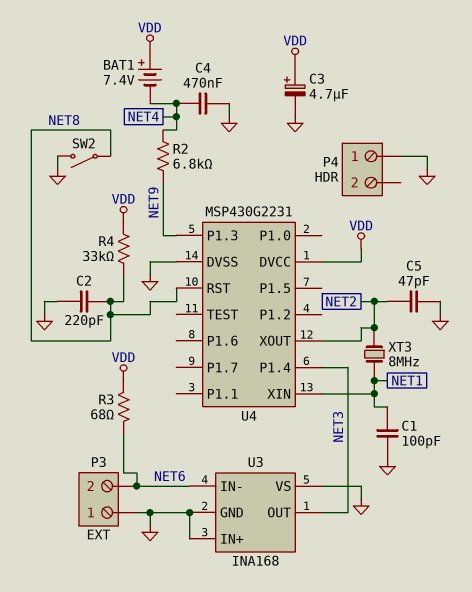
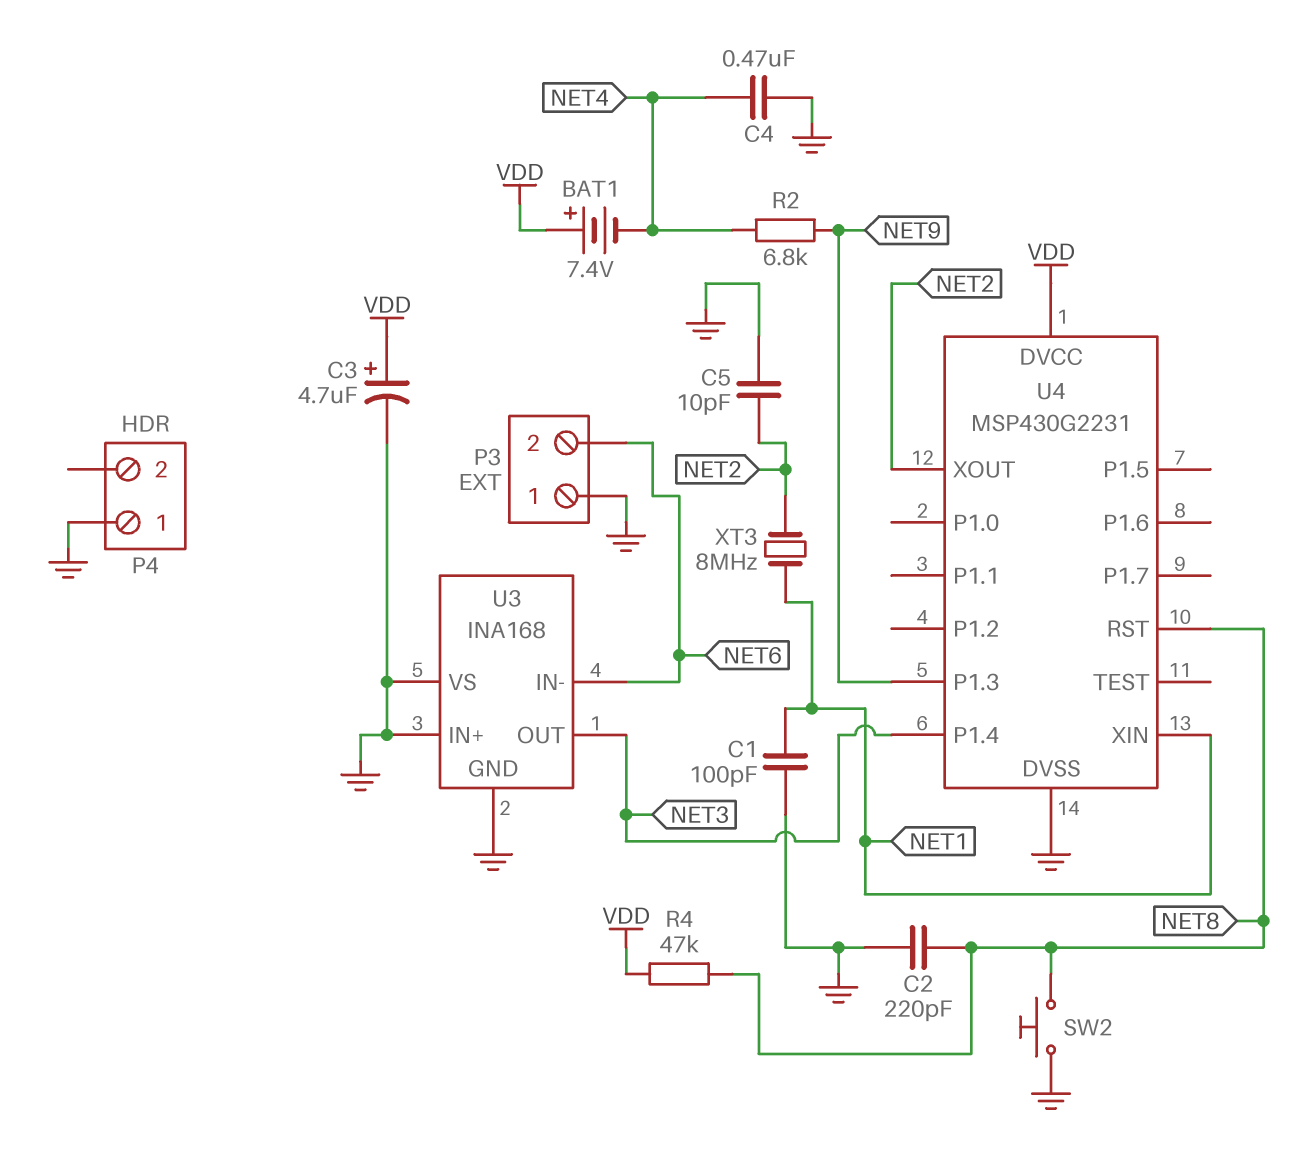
C5: 47pF (GND, NET2) -> 10pF (GND, NET2)
R3: 68 (NET6, VDD) -> none
R4: 33k (NET8, VDD) -> 47k (NET8, VDD)
SW2: switch (GND, NET8) -> button (GND, NET8)

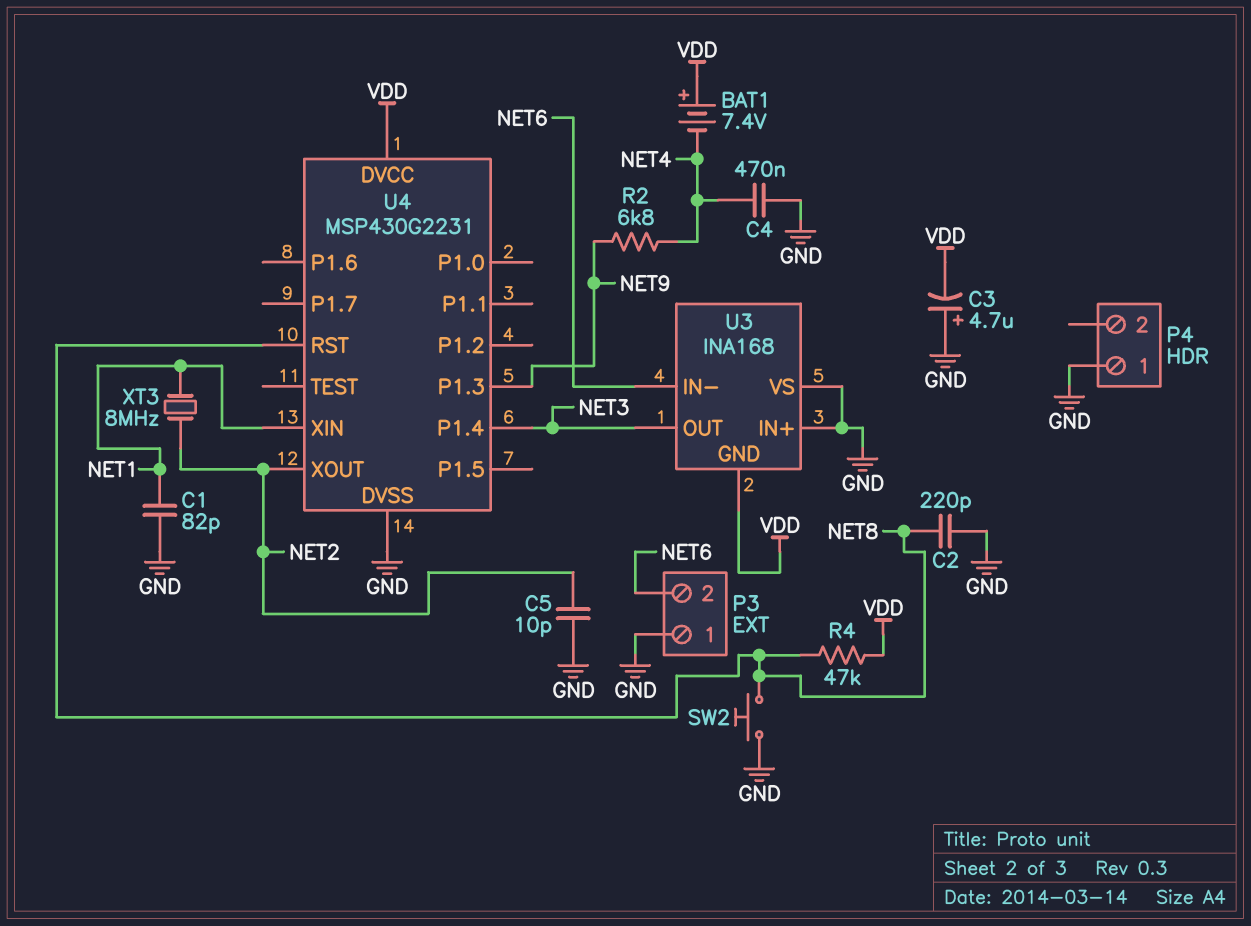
C1: 100pF (GND, NET1) -> 82pF (GND, NET1)
C3: 4.7uF (plus VDD, minus GND) -> 4.7uF (plus GND, minus VDD)
U3 pin GND: GND -> VDD

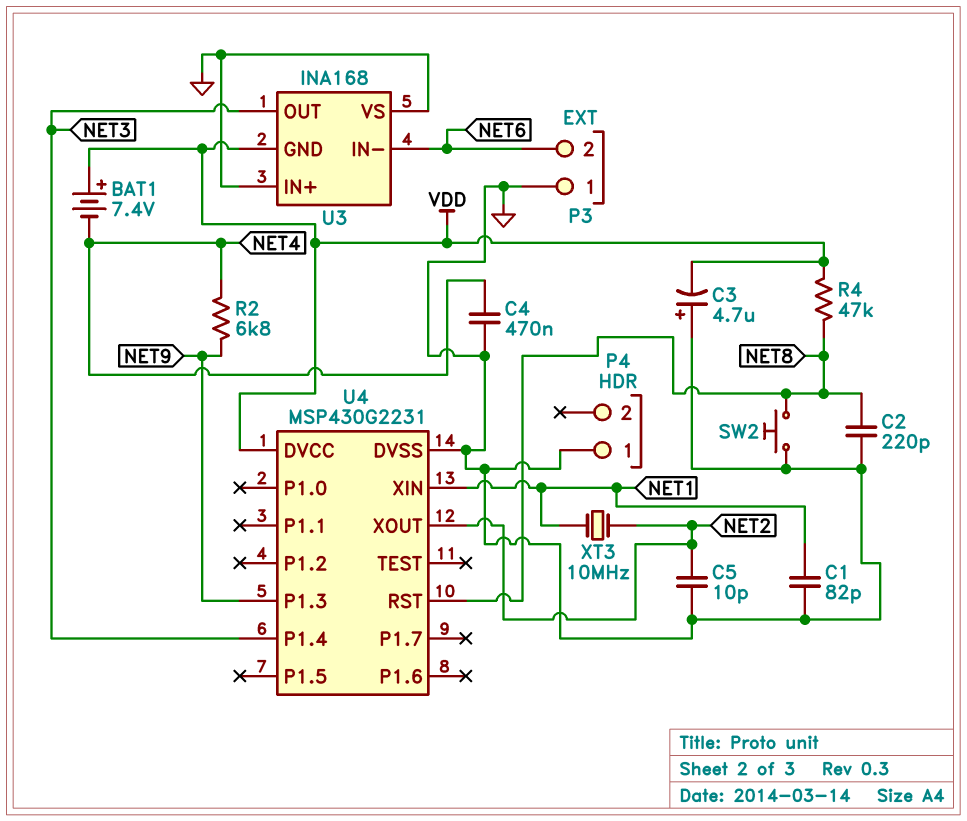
XT3: 8MHz (NET1, NET2) -> 10MHz (NET1, NET2)

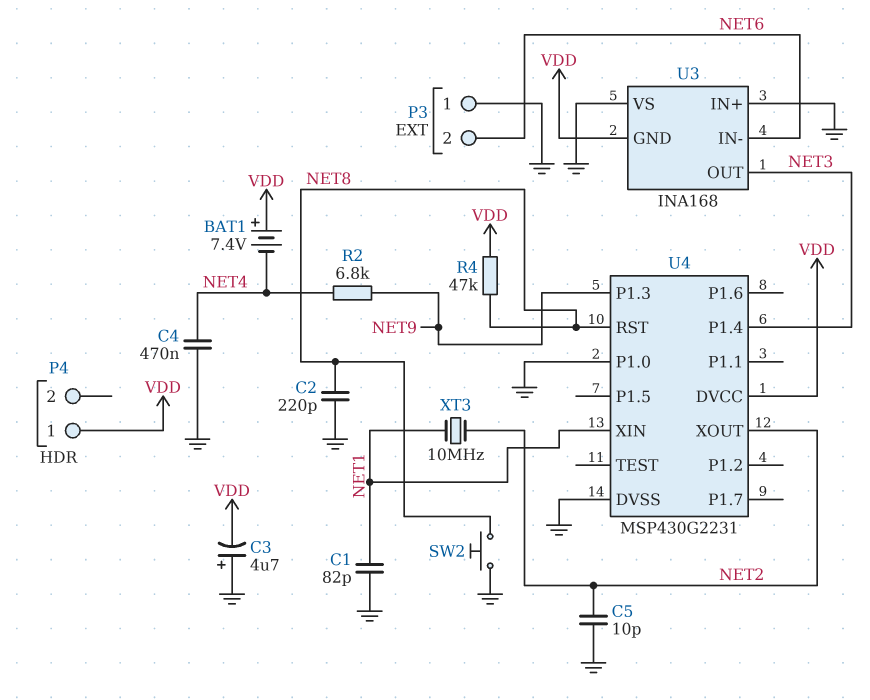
P4 pin 1: GND -> VDD
U4 pin P1.0: none -> GND

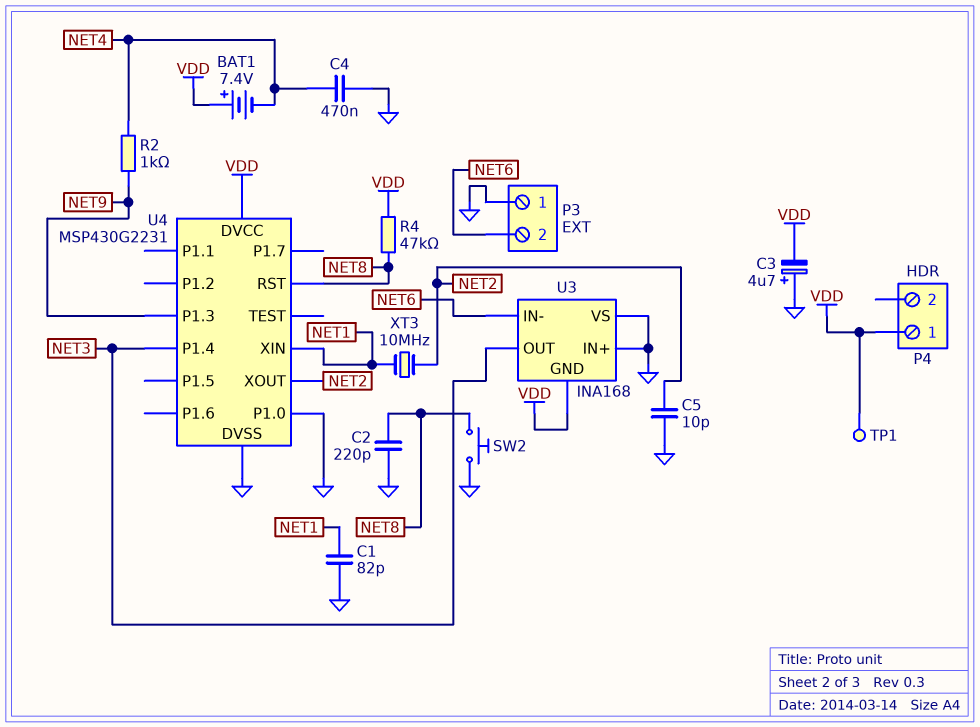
R2: 6.8k (NET4, NET9) -> 1k (NET4, NET9)
TP1: none -> test point (VDD)

